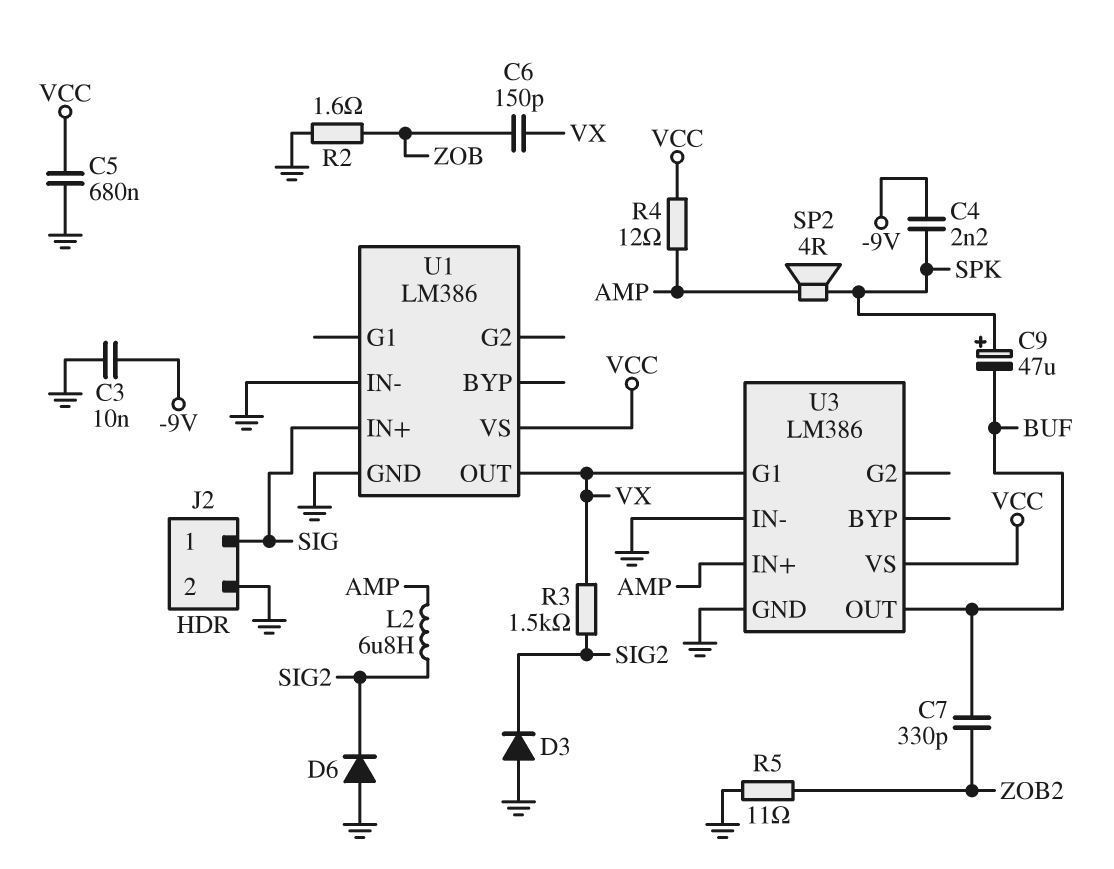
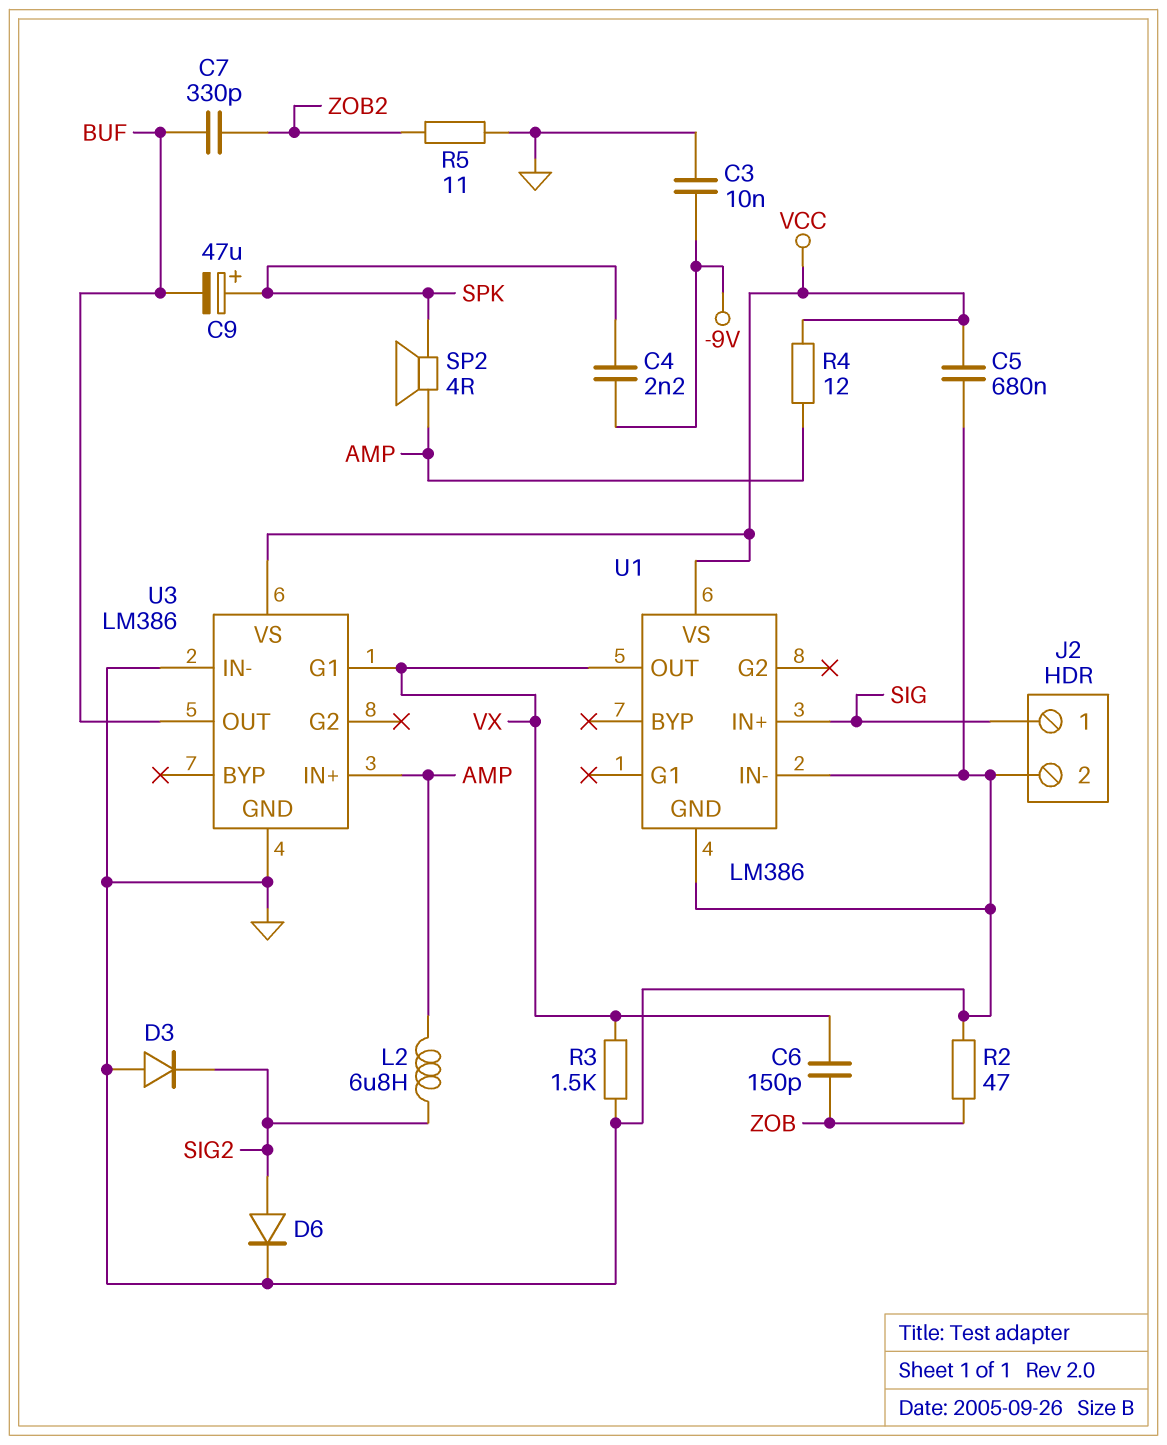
D6: diode (A GND, K SIG2) -> diode (A SIG2, K GND)
R2: 1.6 (GND, ZOB) -> 47 (GND, ZOB)
R3: 1.5k (SIG2, VX) -> 1.5k (GND, VX)

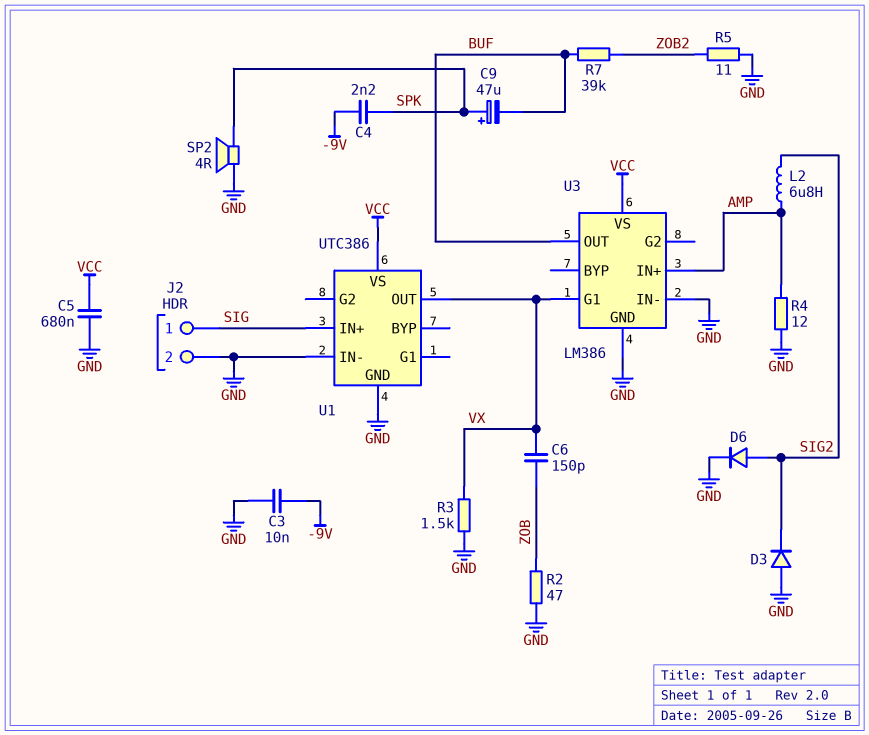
C7: 330pF (BUF, ZOB2) -> none
R4: 12 (AMP, VCC) -> 12 (AMP, GND)
R7: none -> 39k (BUF, ZOB2)
SP2: speaker 4R (AMP, SPK) -> speaker 4R (GND, SPK)
U1: LM386 -> UTC386

